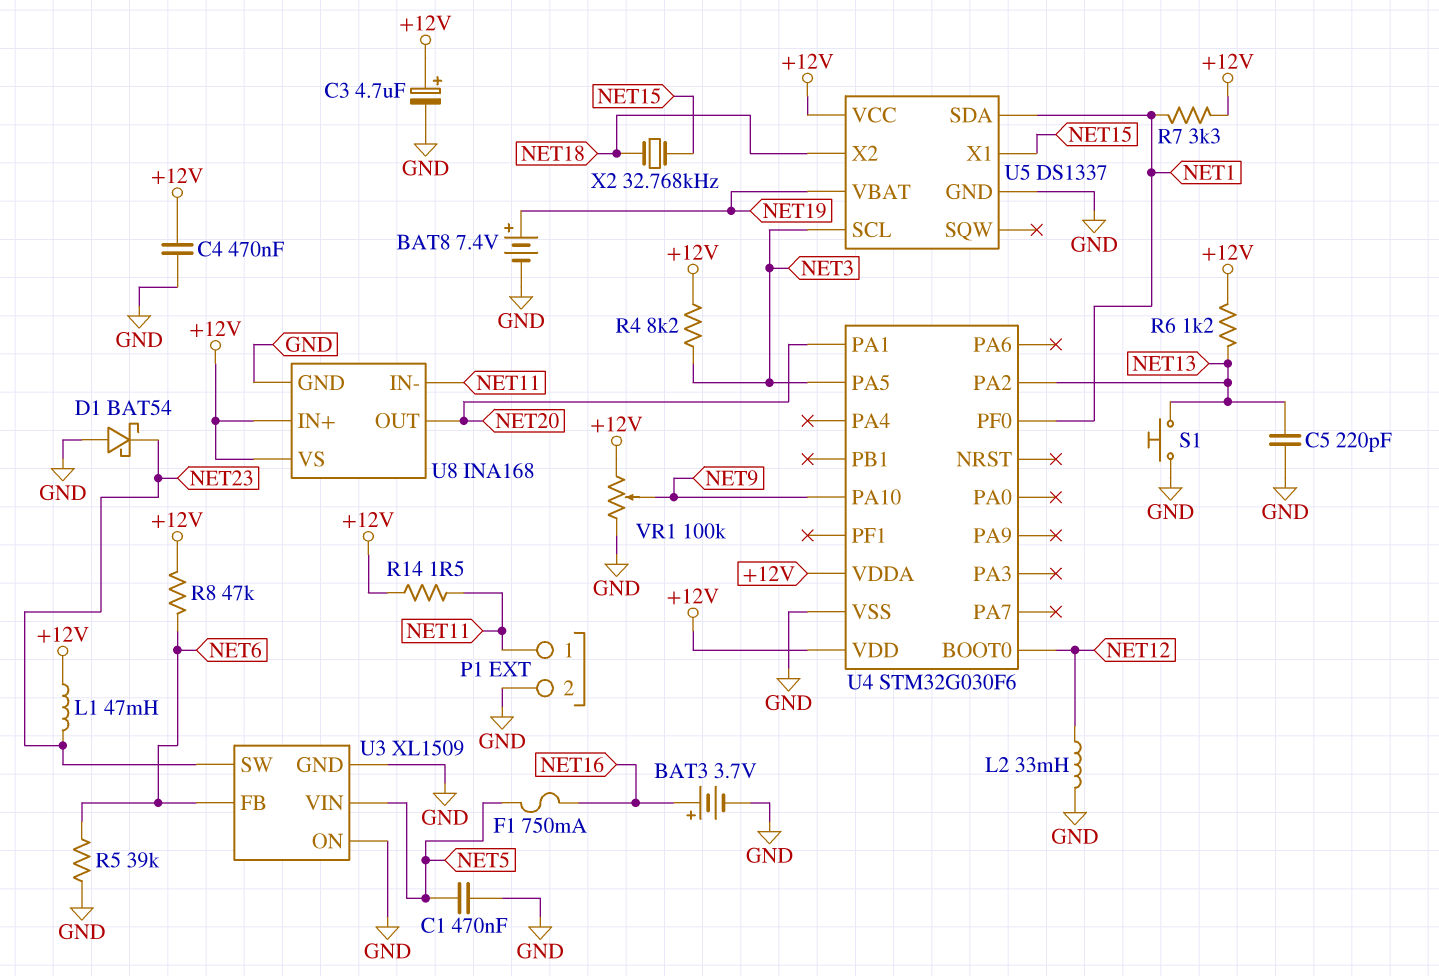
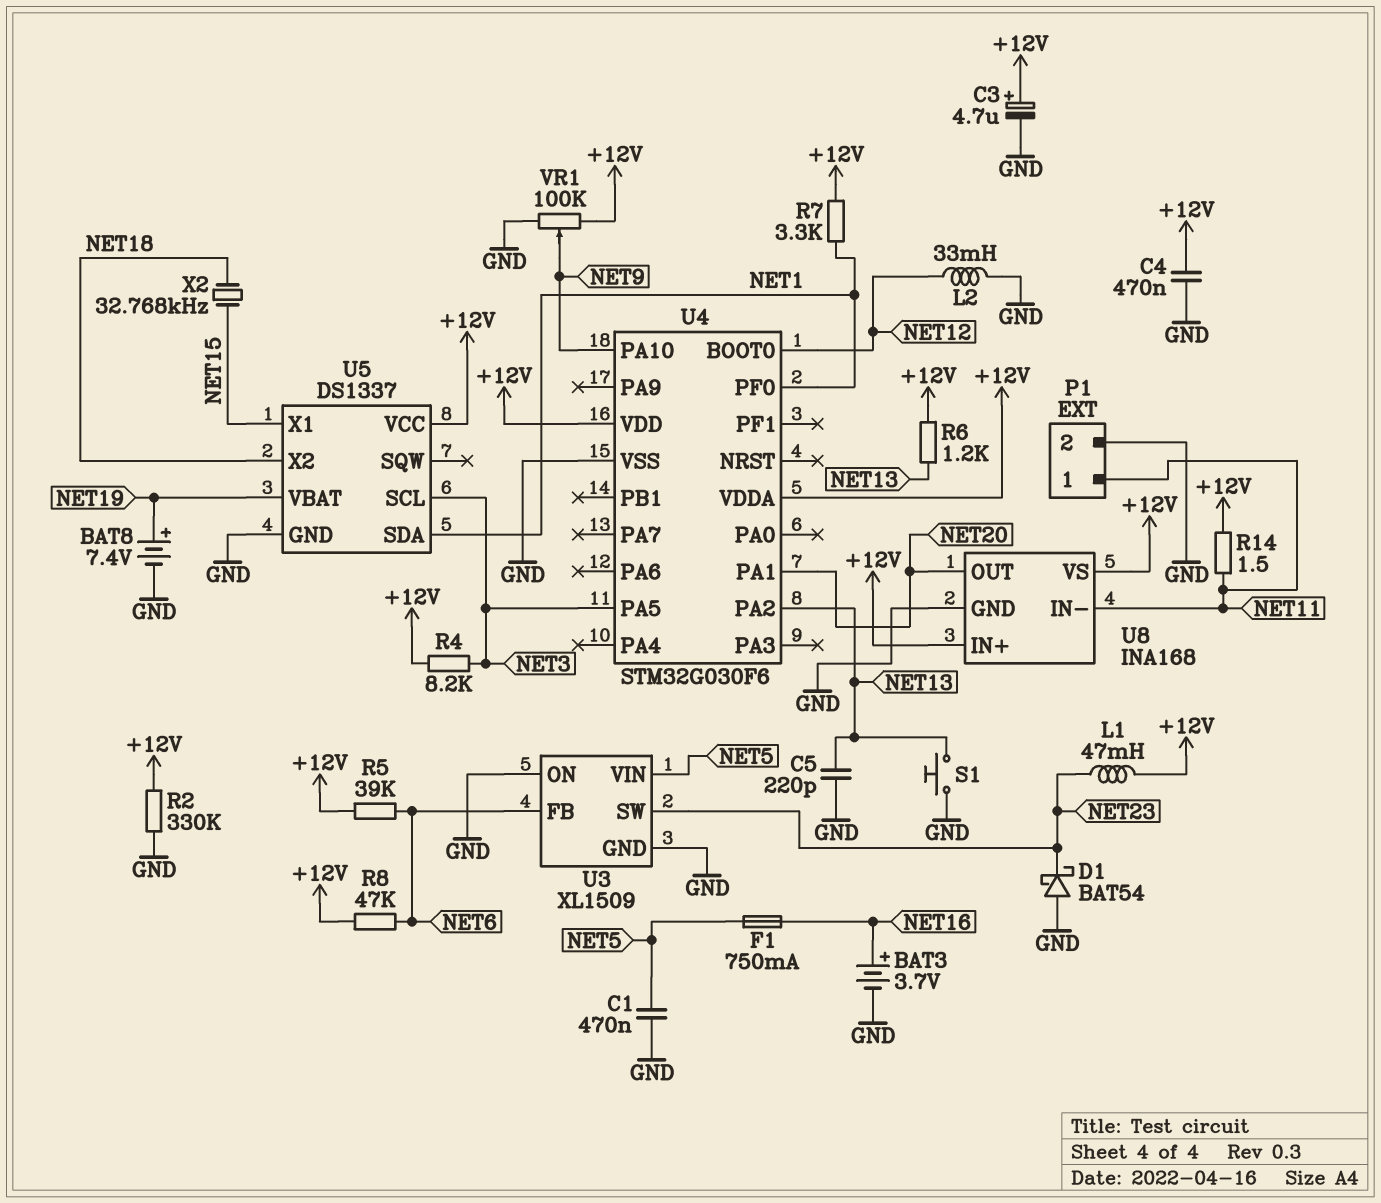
R2: none -> 330k (+12V, GND)
R5: 39k (GND, NET6) -> 39k (+12V, NET6)

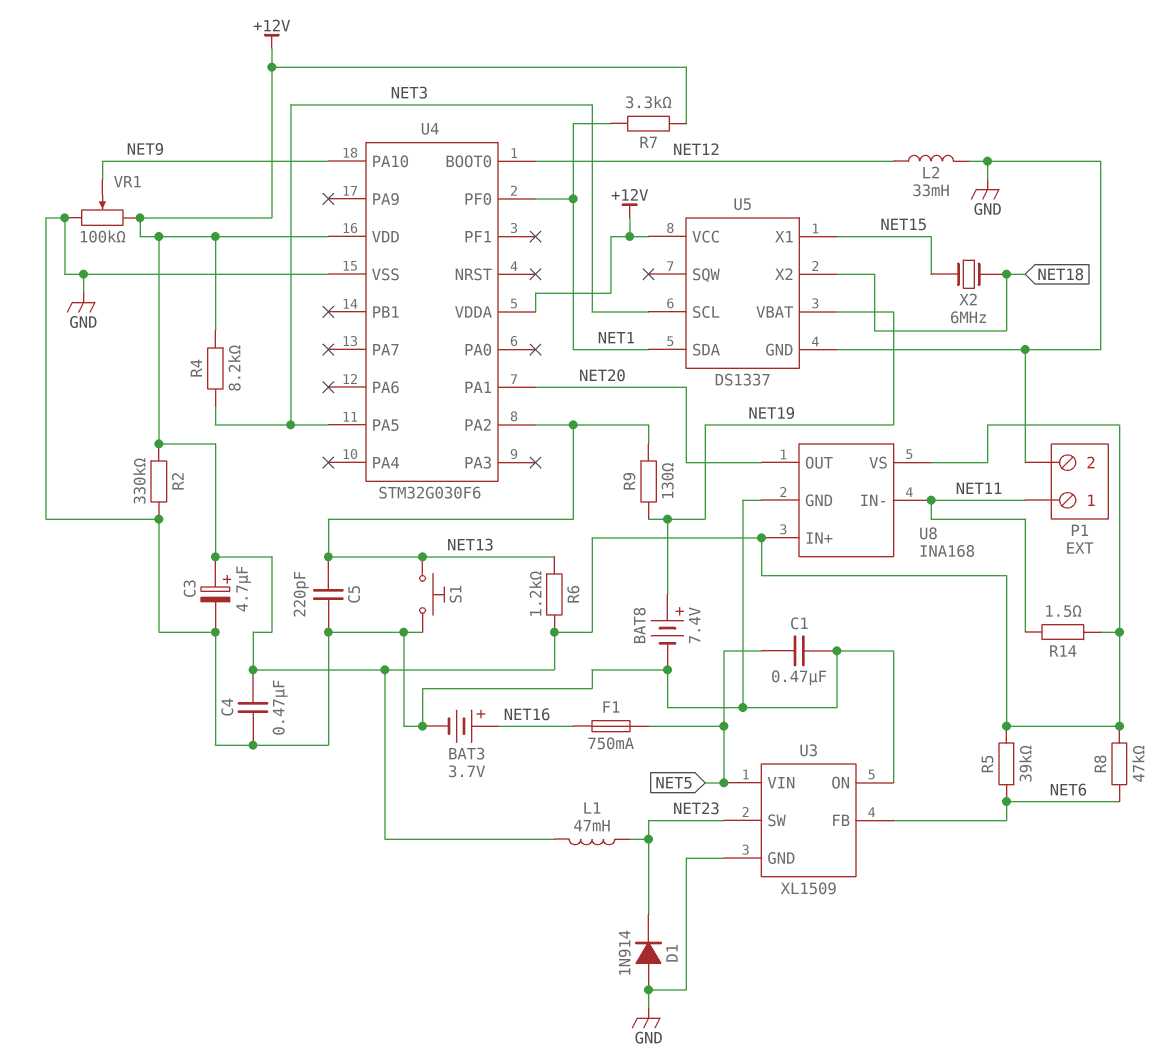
D1: schottky BAT54 (A GND, K NET23) -> diode 1N914 (A GND, K NET23)
R9: none -> 130 (NET13, NET19)
X2: 32.768kHz (NET15, NET18) -> 6MHz (NET15, NET18)

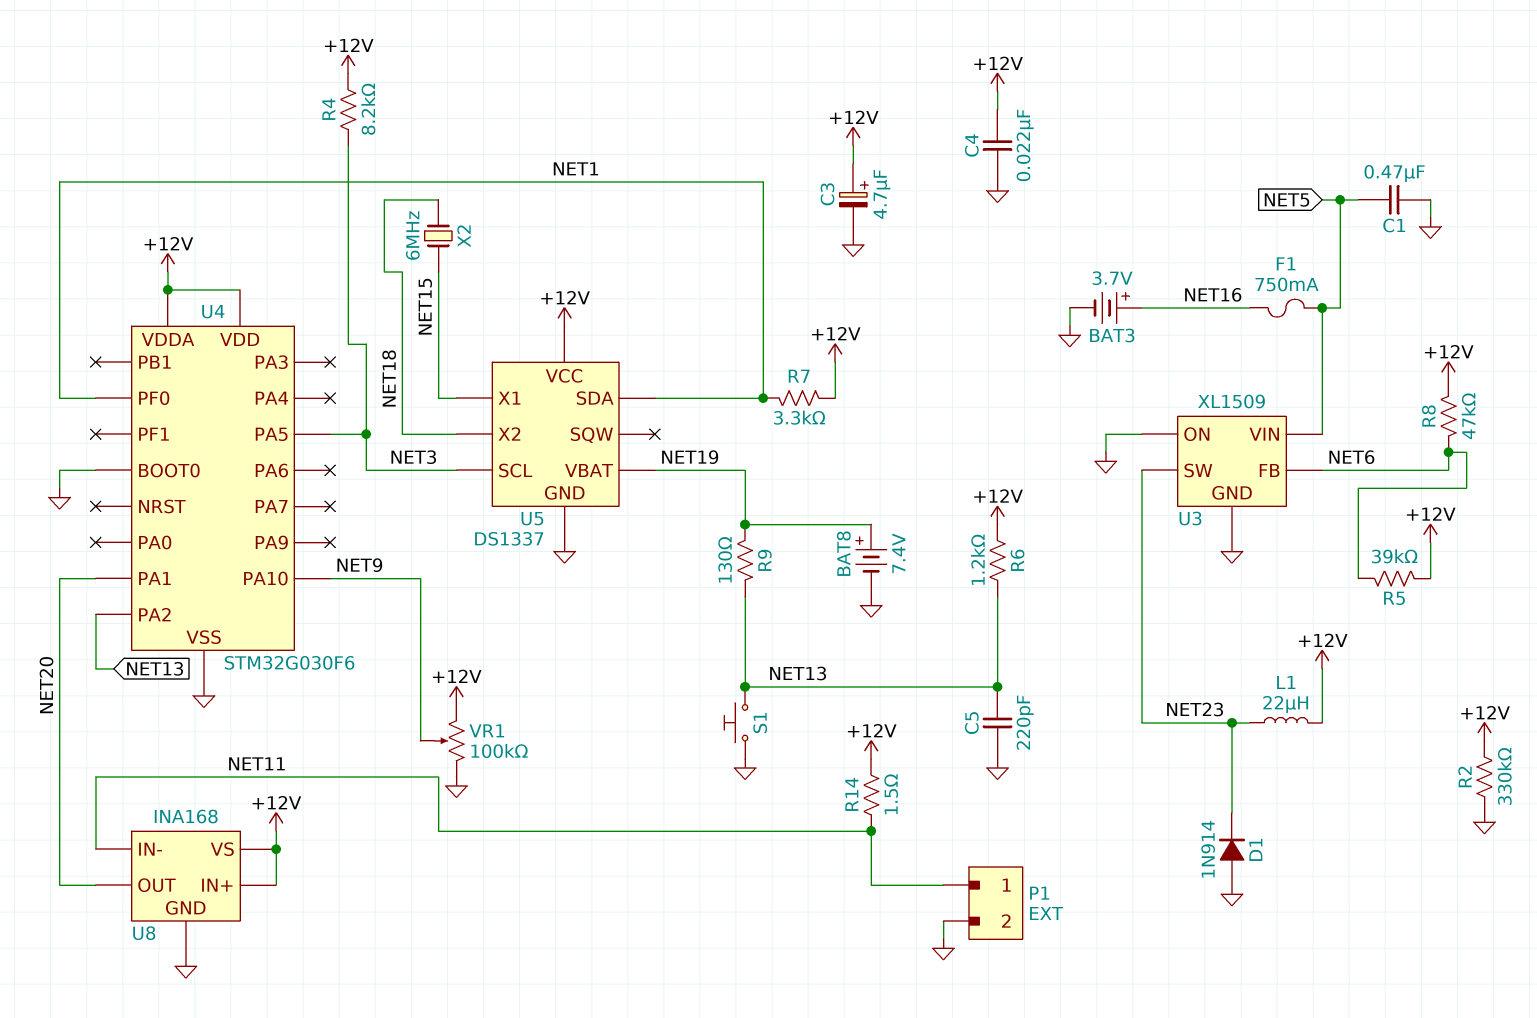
C4: 470nF (+12V, GND) -> 22nF (+12V, GND)
L1: 47mH (+12V, NET23) -> 22uH (+12V, NET23)
L2: 33mH (GND, NET12) -> none
U4 pin BOOT0: NET12 -> GND

